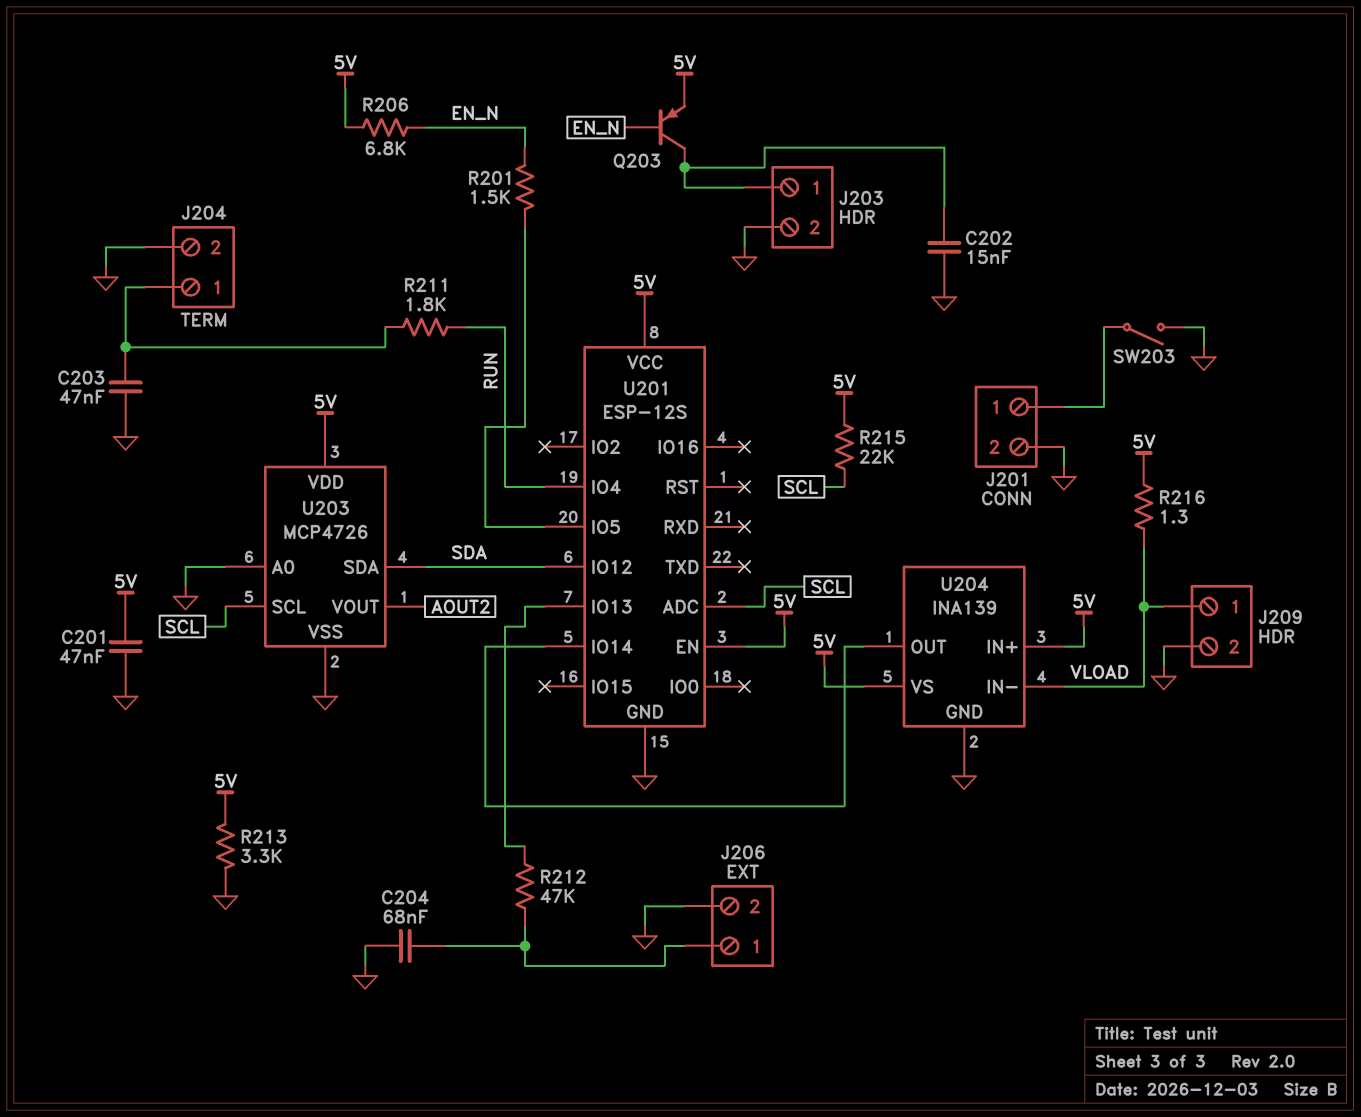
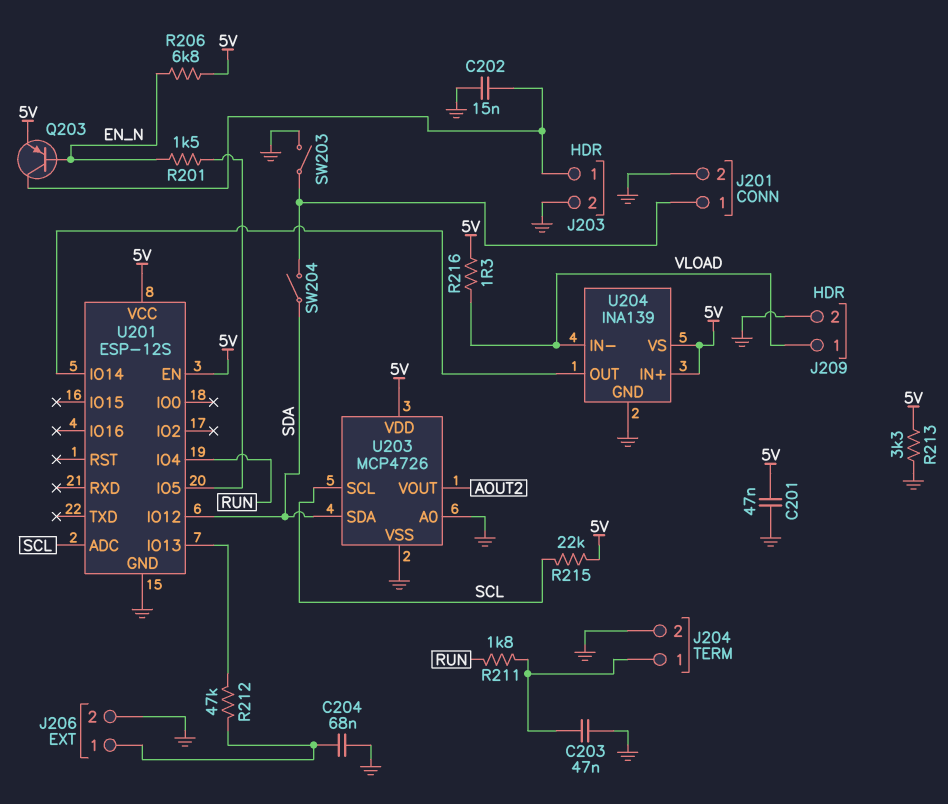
SW204: none -> switch (J201/1, SDA)

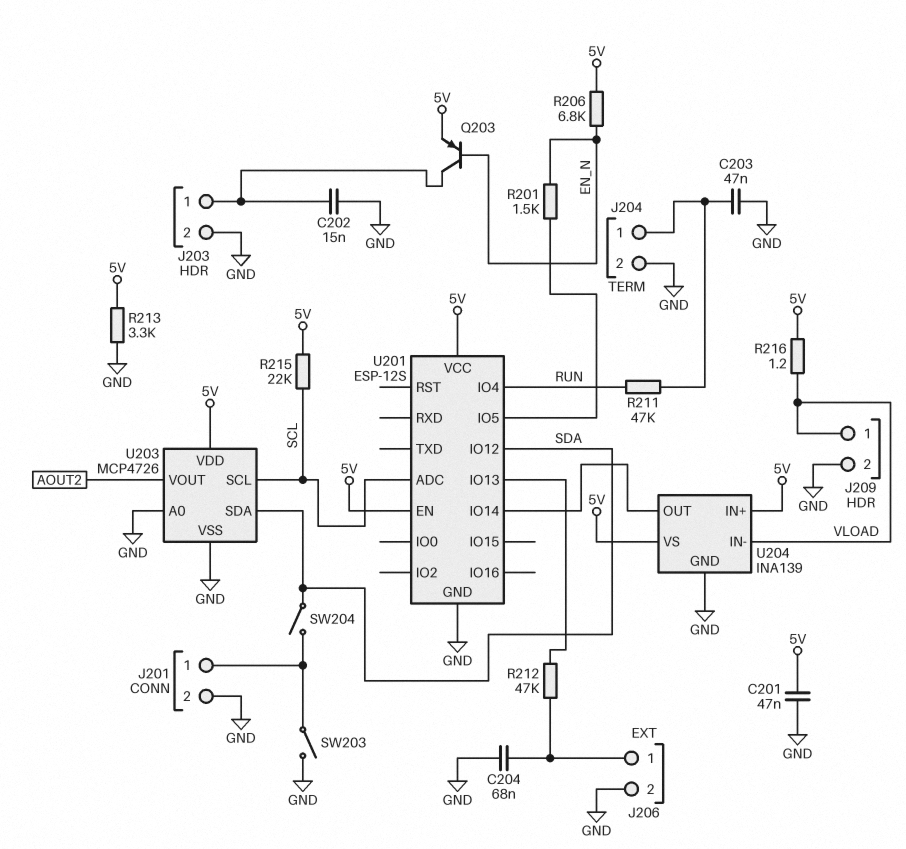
R211: 1.8k (J204/1, RUN) -> 47k (J204/1, RUN)
R216: 1.3 (5V, VLOAD) -> 1.2 (5V, VLOAD)

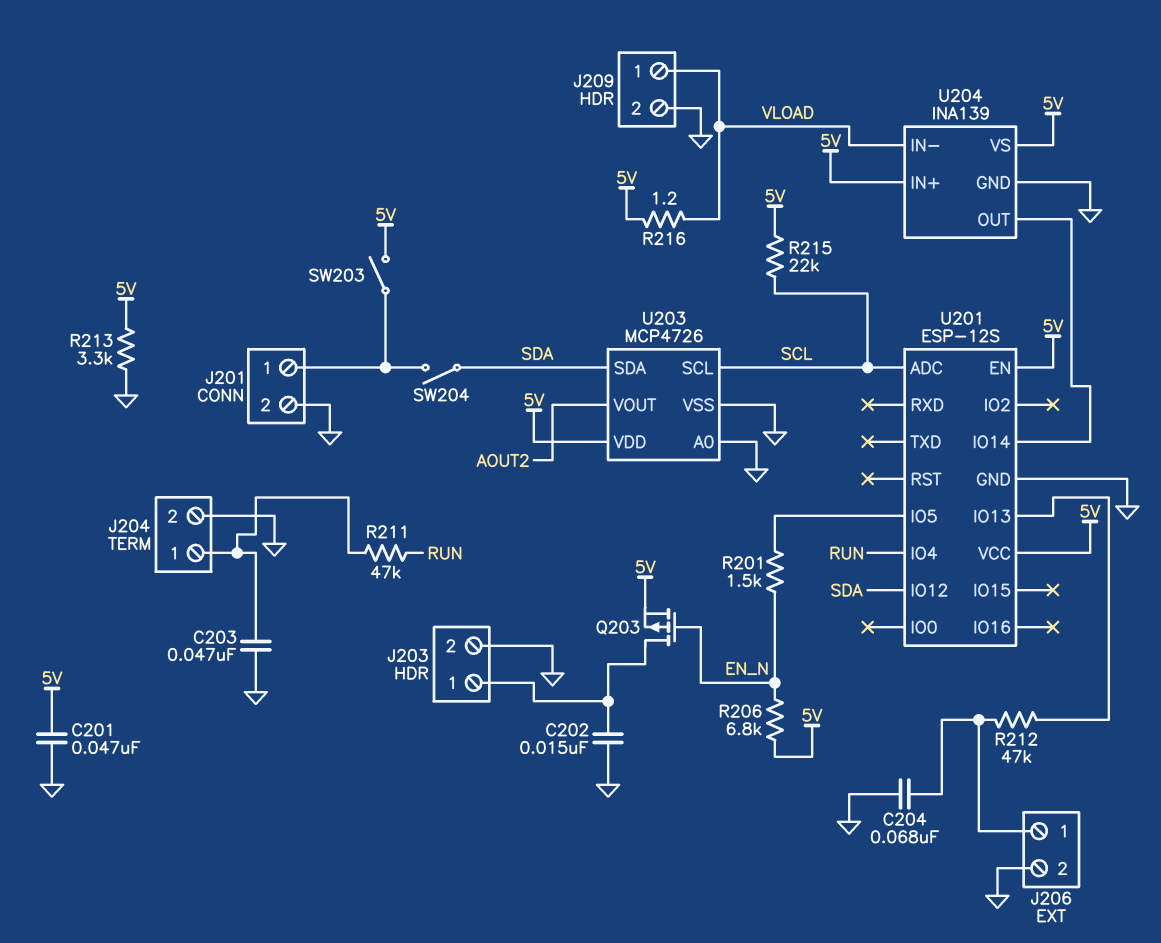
Q203: PNP (B EN_N, C J203/1, E 5V) -> PMOS (G EN_N, D J203/1, S 5V)
SW203: switch (GND, J201/1) -> switch (5V, J201/1)

